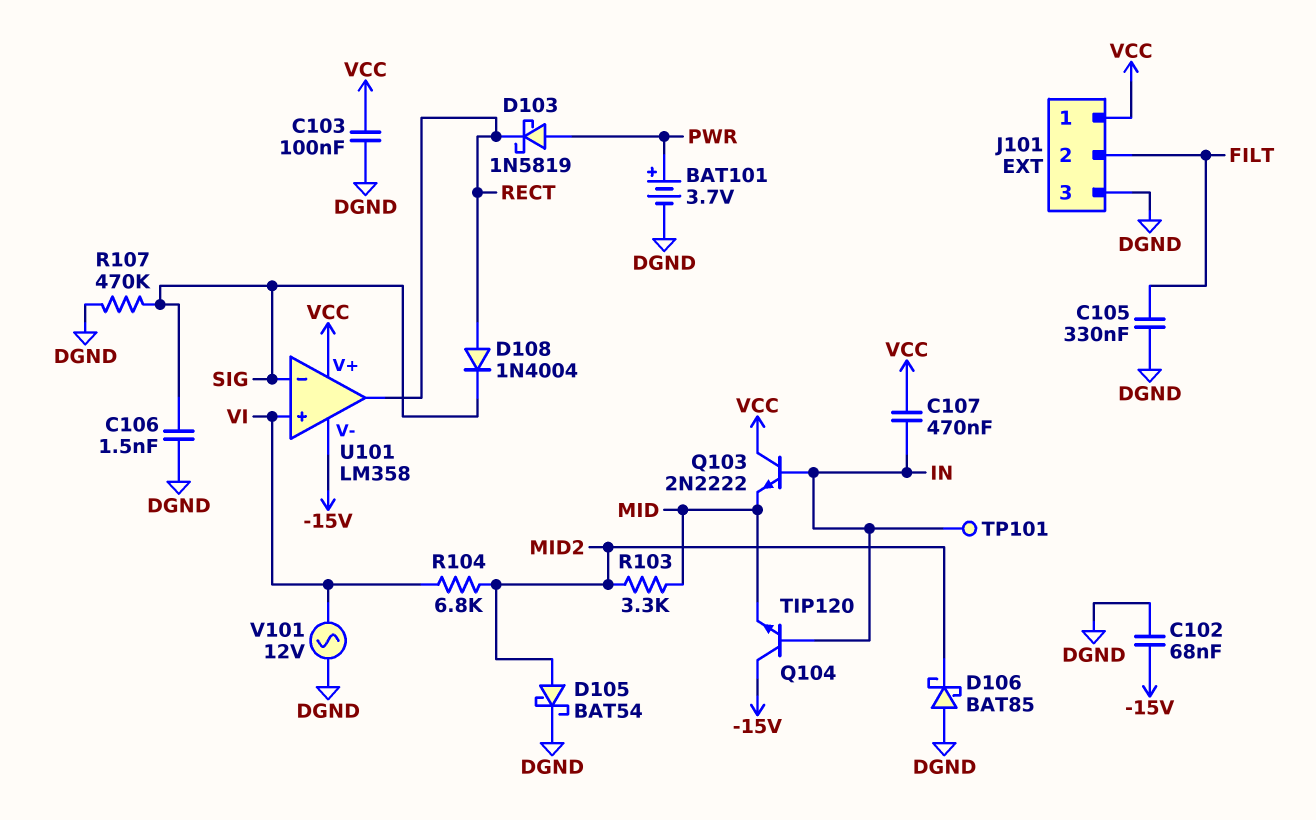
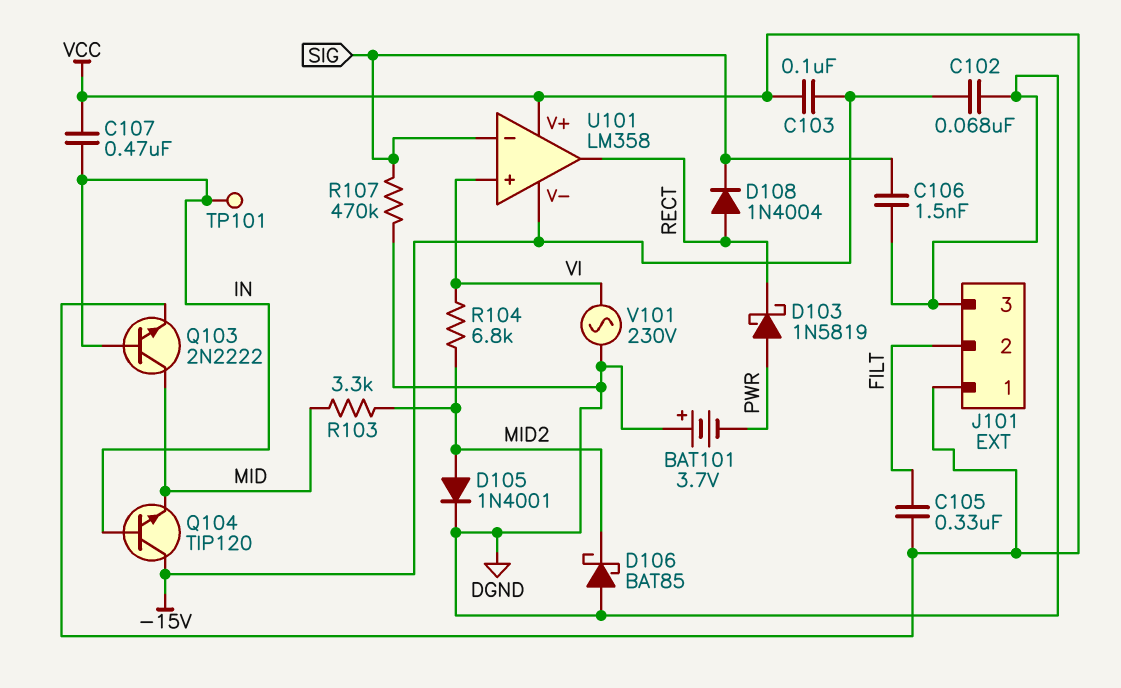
BAT101: 3.7V (plus PWR, minus DGND) -> 3.7V (plus DGND, minus PWR)
C103: 100nF (DGND, VCC) -> 100nF (-15V, VCC)
C105: 330nF (DGND, FILT) -> 330nF (FILT, VCC)
D105: schottky BAT54 (A MID2, K DGND) -> diode 1N4001 (A MID2, K DGND)
Q103: NPN 2N2222 (B IN, C VCC, E MID) -> NPN 2N2222 (B IN, C MID, E VCC)
V101: AC 12V (DGND, VI) -> AC 230V (DGND, VI)

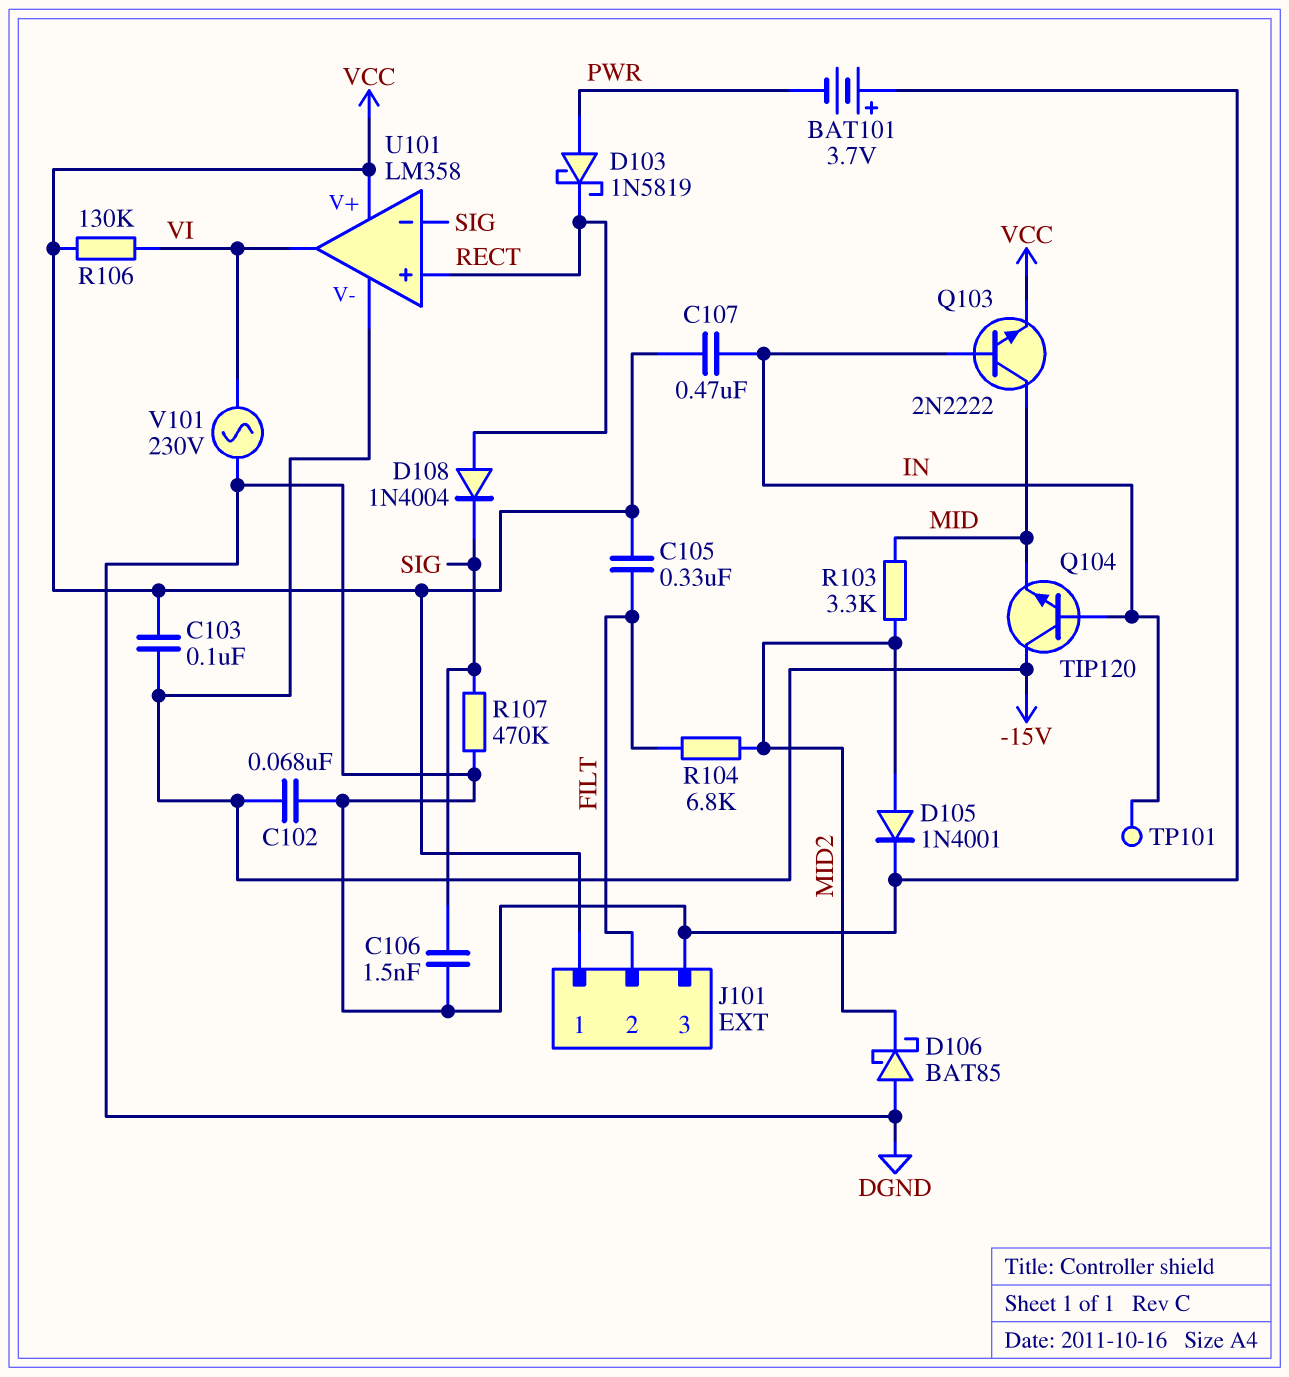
R104: 6.8k (MID2, VI) -> 6.8k (FILT, MID2)
R106: none -> 130k (VCC, VI)
U101 pin in+: VI -> RECT
U101 pin out: RECT -> VI

